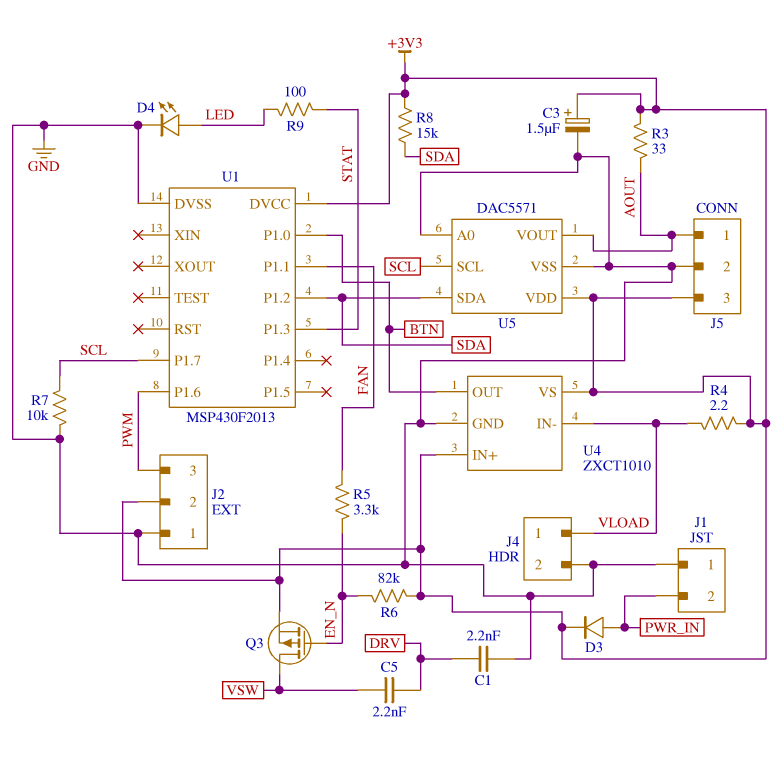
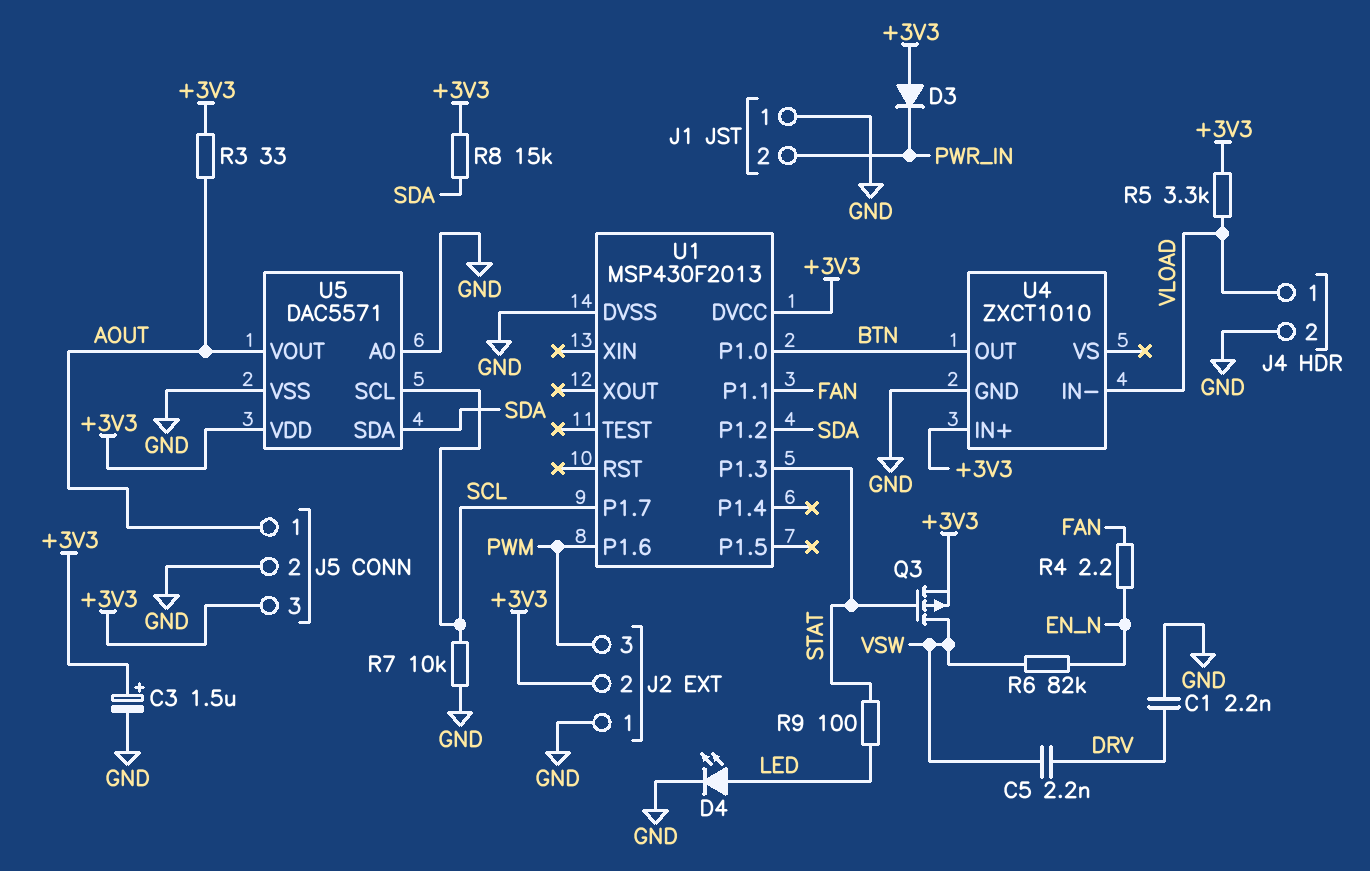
D3: diode (A PWR_IN, K +3V3) -> diode (A +3V3, K PWR_IN)
Q3: PMOS (G EN_N, D VSW, S +3V3) -> PMOS (G STAT, D VSW, S +3V3)
R4: 2.2 (+3V3, VLOAD) -> 2.2 (EN_N, FAN)
R5: 3.3k (EN_N, FAN) -> 3.3k (+3V3, VLOAD)
R6: 82k (+3V3, EN_N) -> 82k (EN_N, VSW)
U4 pin VS: +3V3 -> none

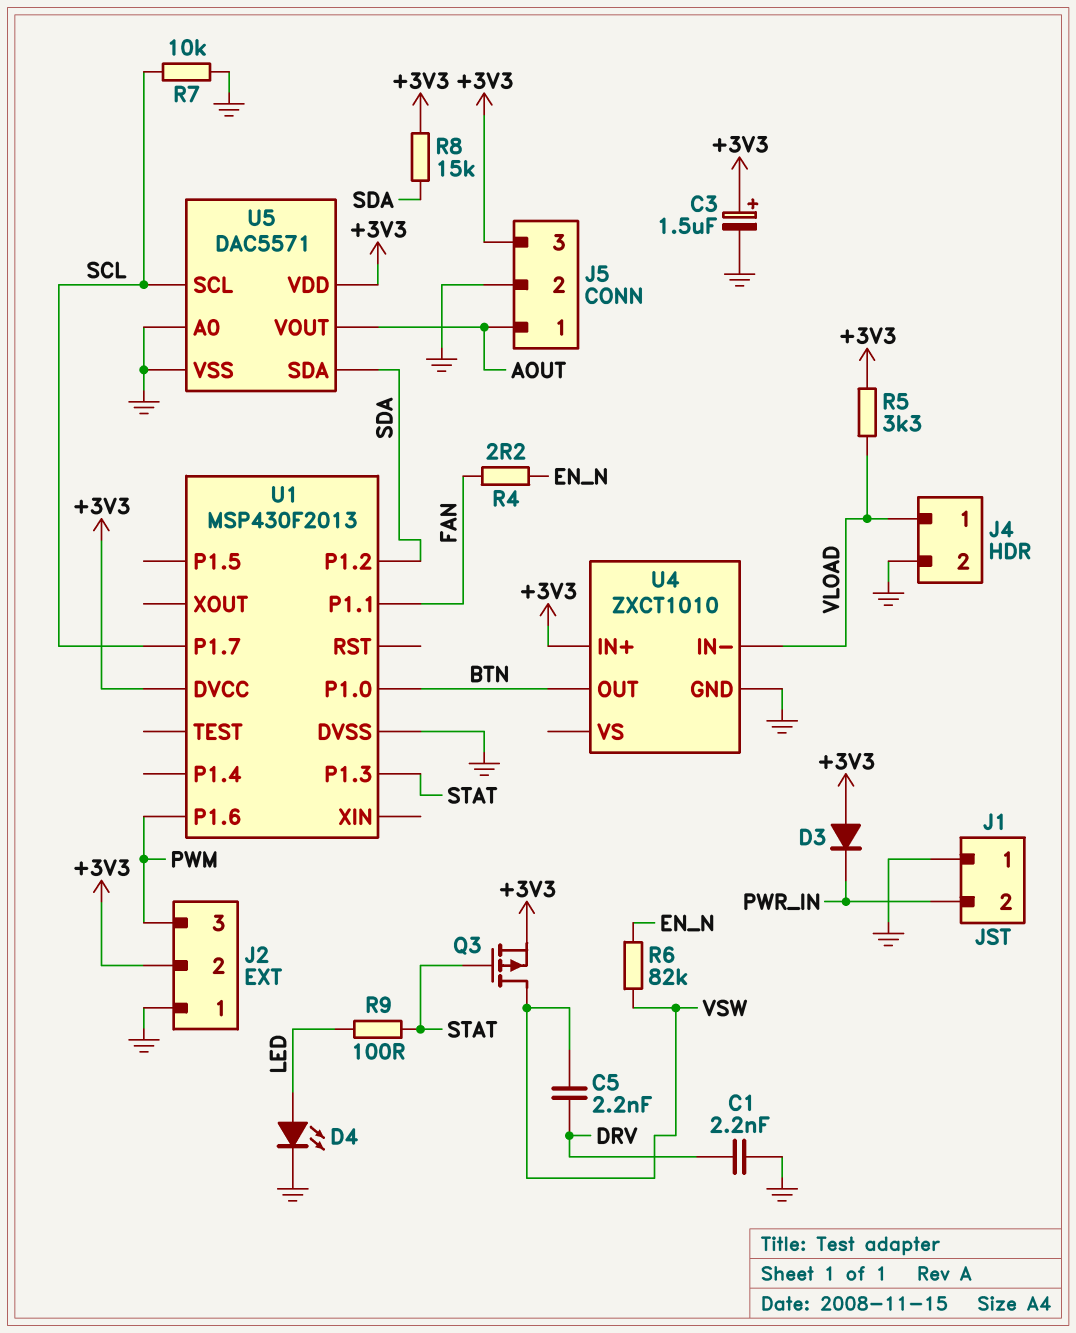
R3: 33 (+3V3, AOUT) -> none

